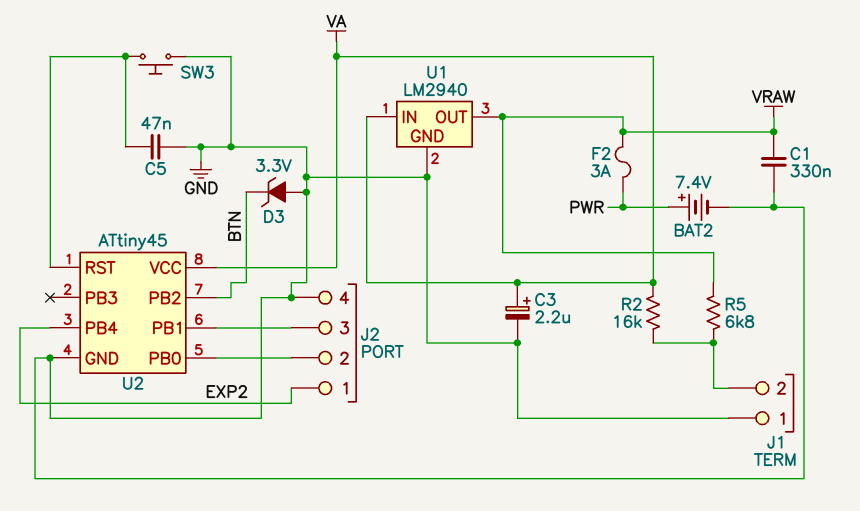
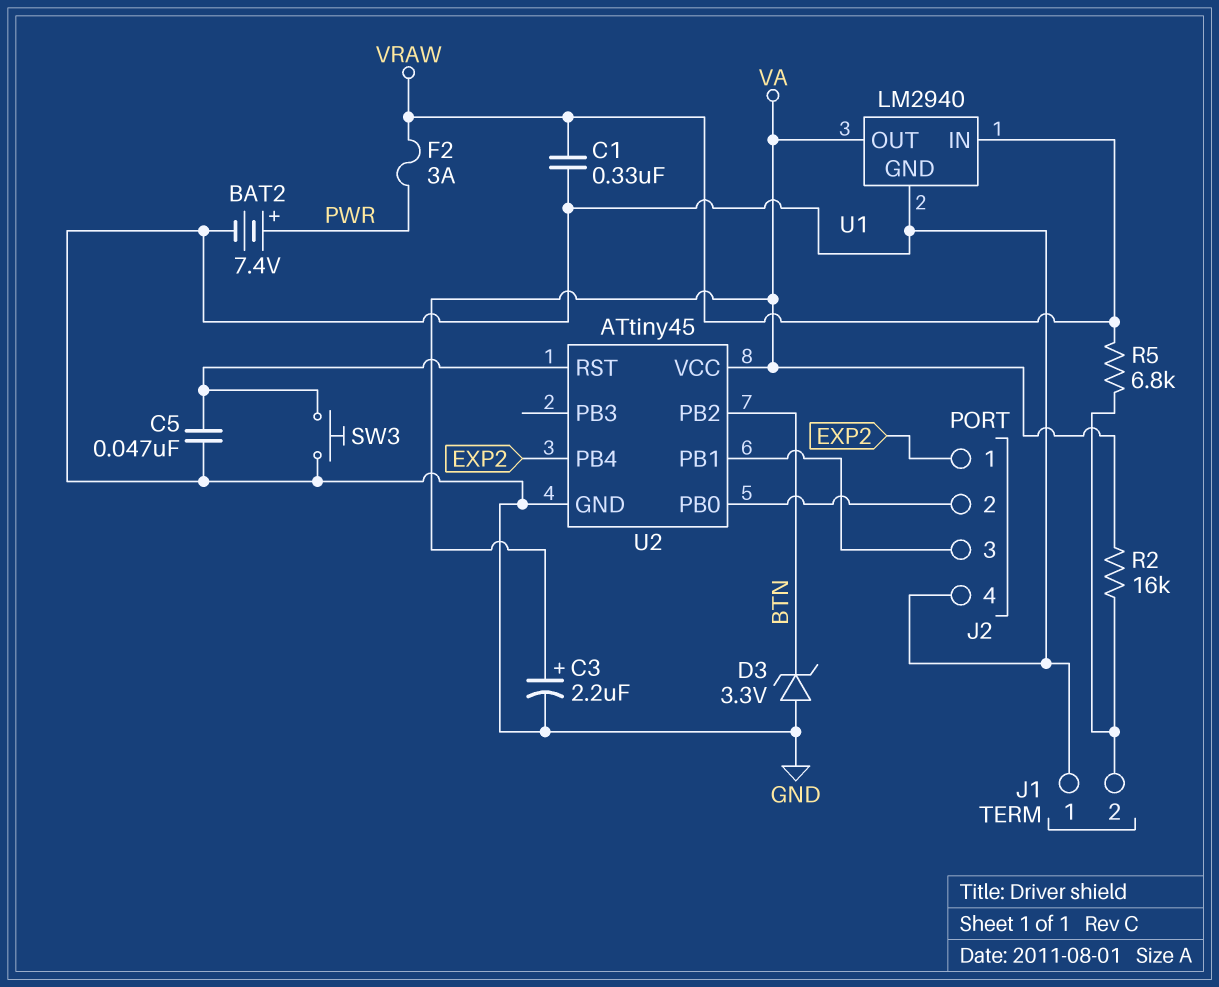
U1 pin IN: VA -> VRAW
U1 pin OUT: VRAW -> VA

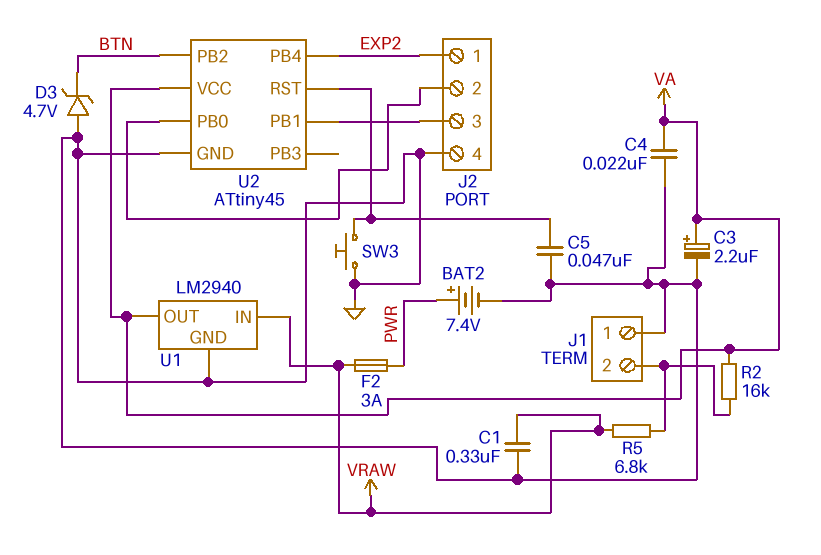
C4: none -> 22nF (GND, VA)
D3: zener 3.3V (A GND, K BTN) -> zener 4.7V (A GND, K BTN)

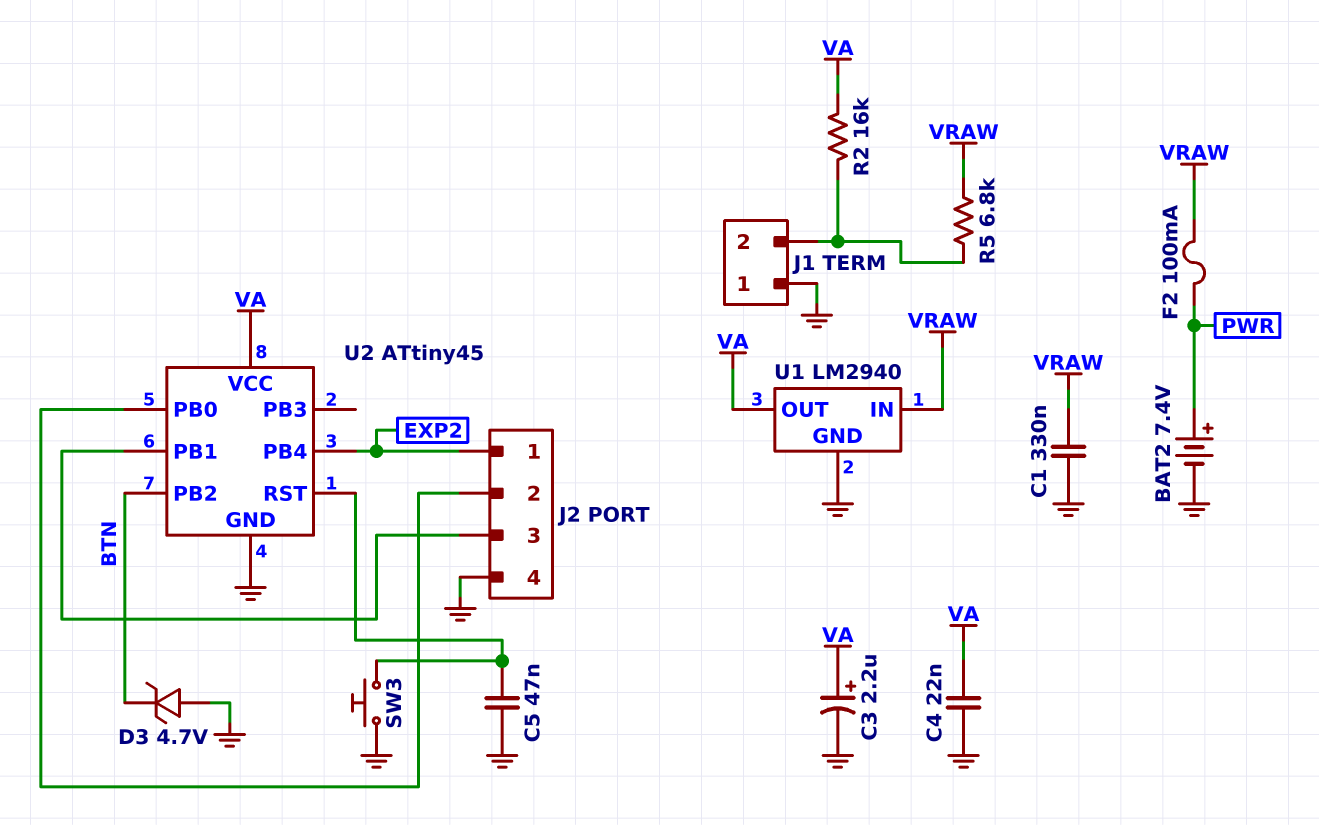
F2: 3A (PWR, VRAW) -> 100mA (PWR, VRAW)

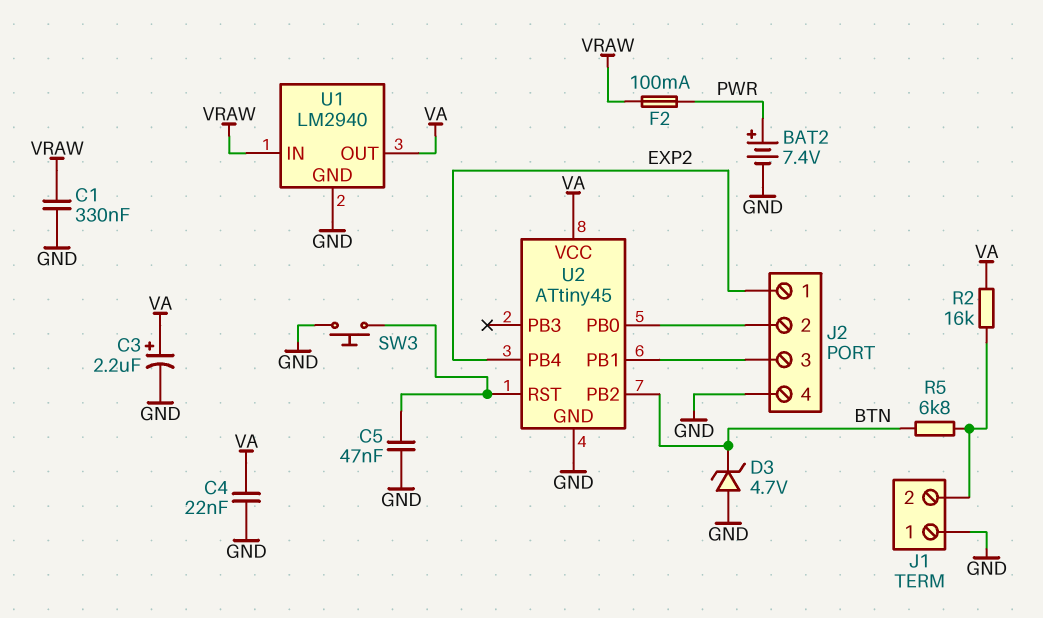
R5: 6.8k (J1/2, VRAW) -> 6.8k (BTN, J1/2)

